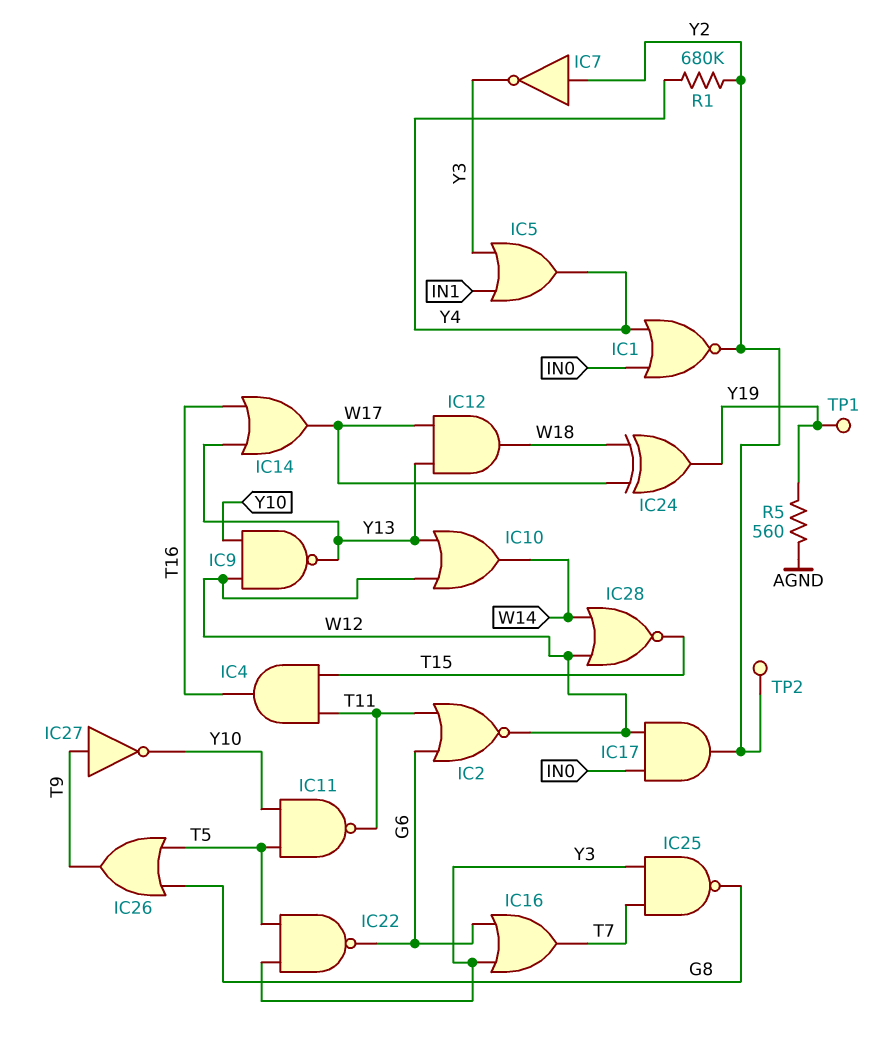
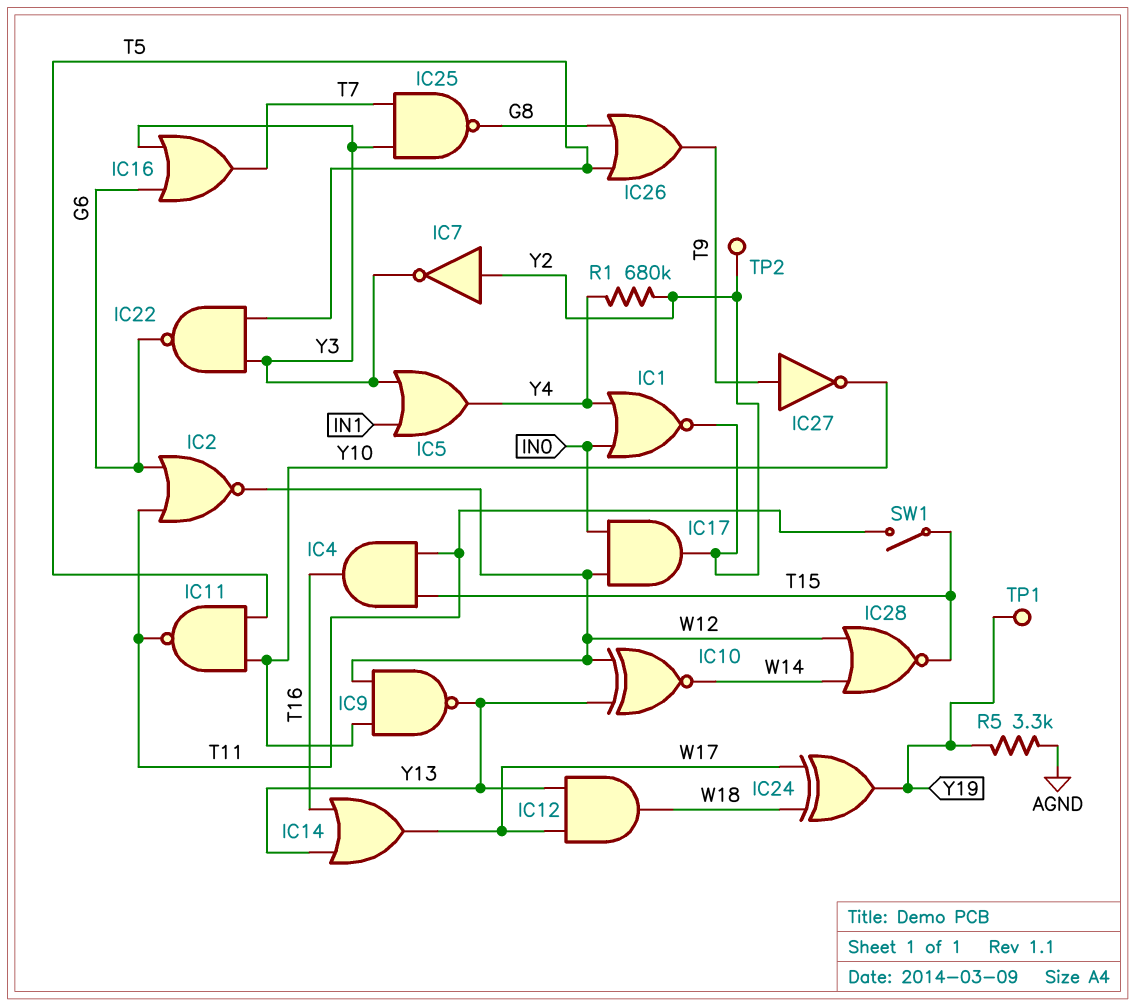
IC10: OR (in W12, in Y13, out W14) -> XNOR (in W12, in Y13, out W14)
R5: 560 (AGND, Y19) -> 3.3k (AGND, Y19)
SW1: none -> switch (T11, T15)

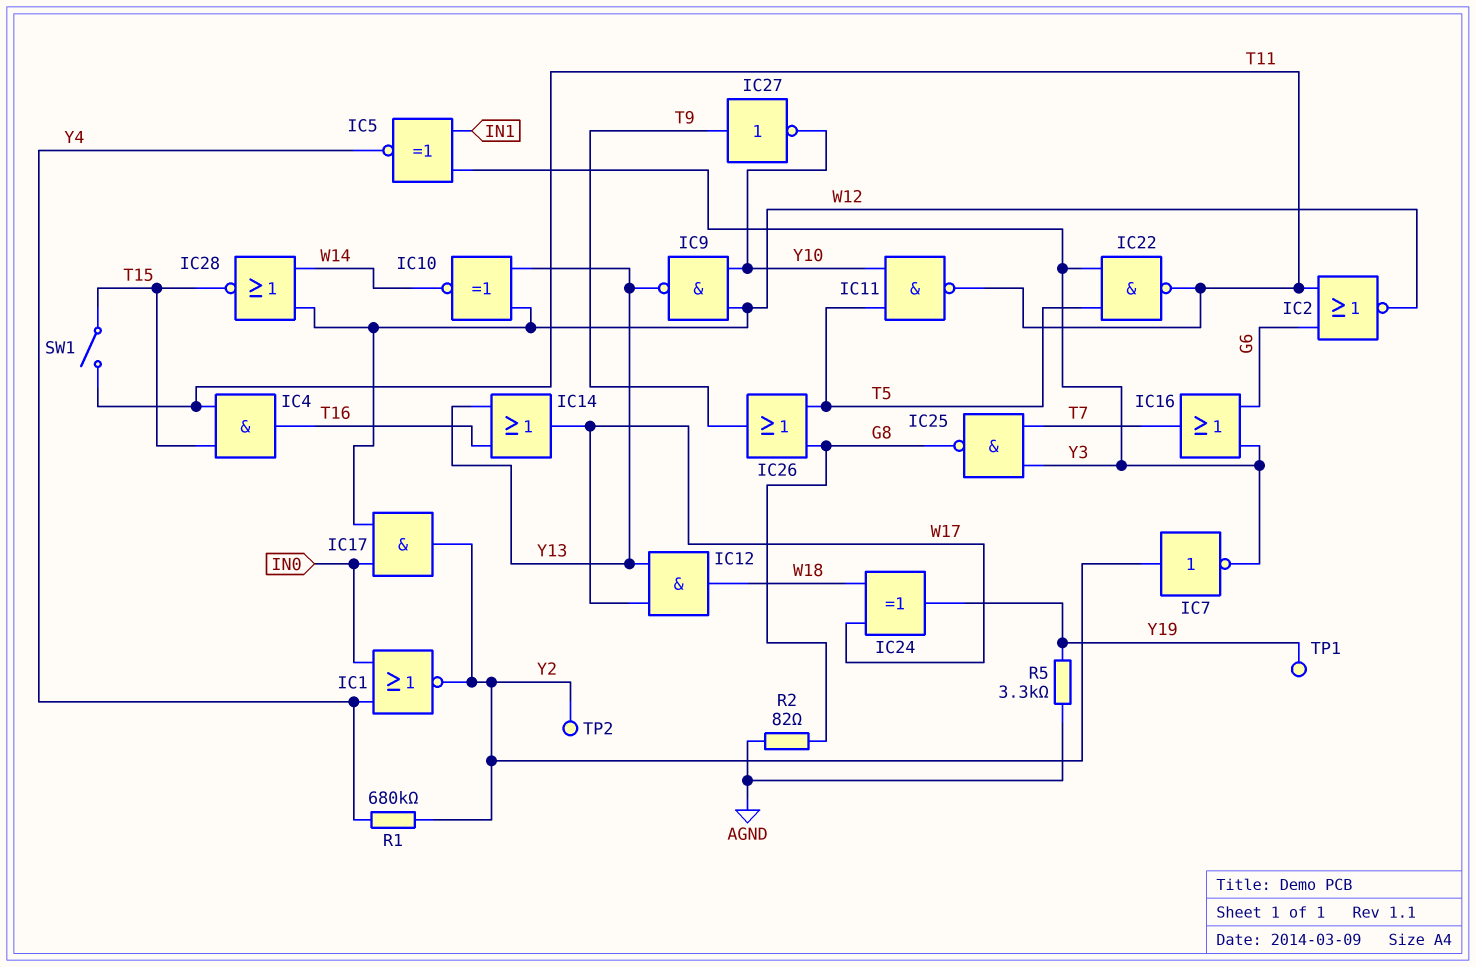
IC5: OR (in IN1, in Y3, out Y4) -> XNOR (in IN1, in Y3, out Y4)
IC22: NAND (in T5, in Y3, out G6) -> NAND (in T5, in Y3, out T11)
R2: none -> 82 (AGND, G8)

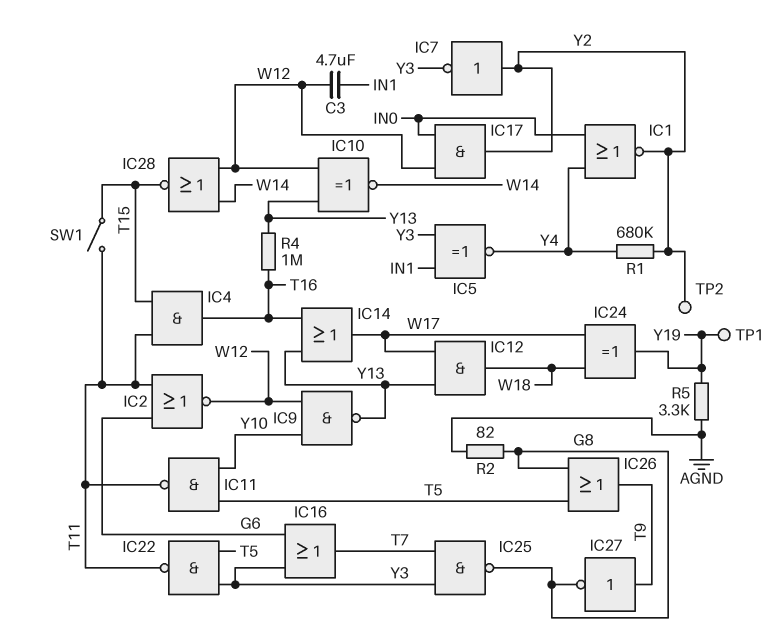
C3: none -> 4.7uF (IN1, W12)
IC27: NOT (in T9, out Y10) -> NOT (in T9, out G8)
R4: none -> 1M (T16, Y13)

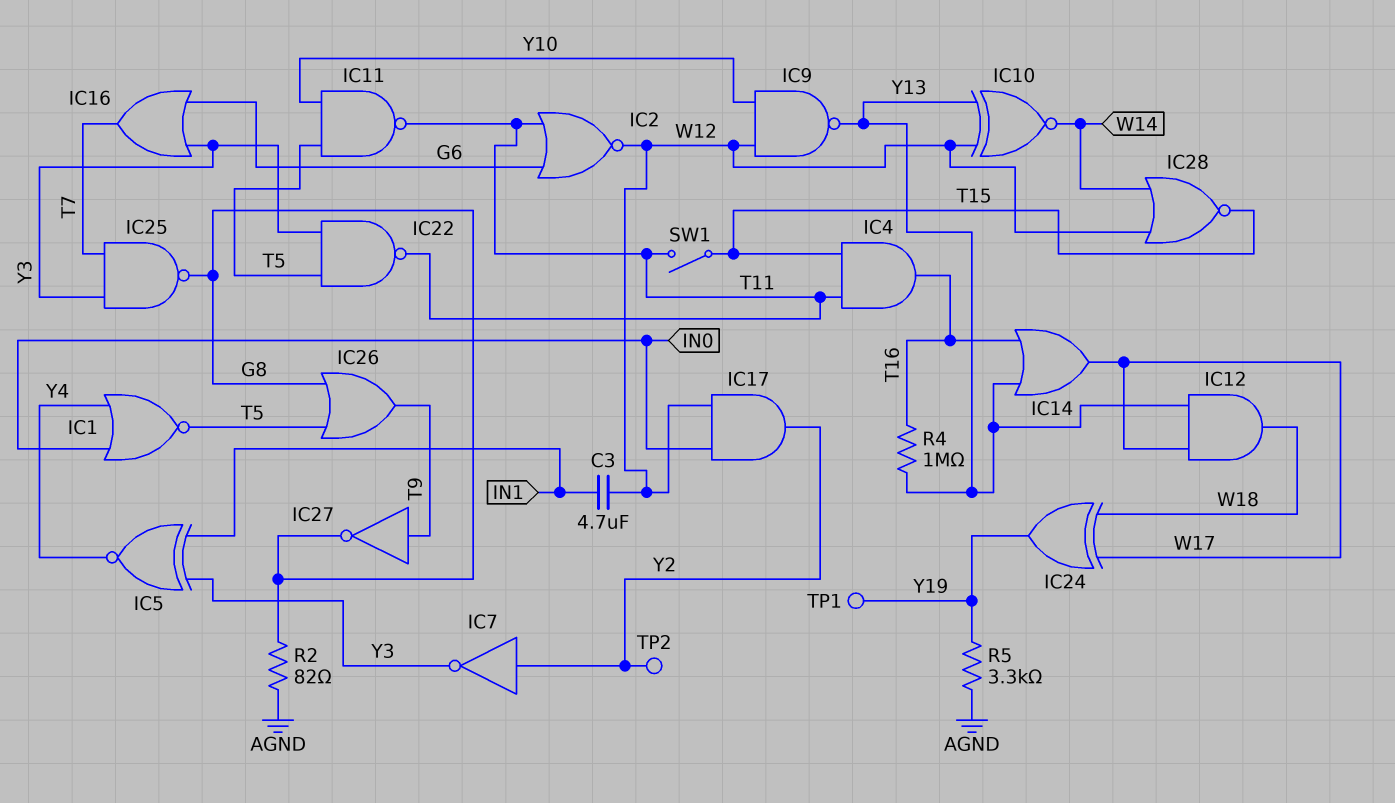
IC1: NOR (in IN0, in Y4, out Y2) -> NOR (in IN0, in Y4, out T5)
R1: 680k (Y2, Y4) -> none

